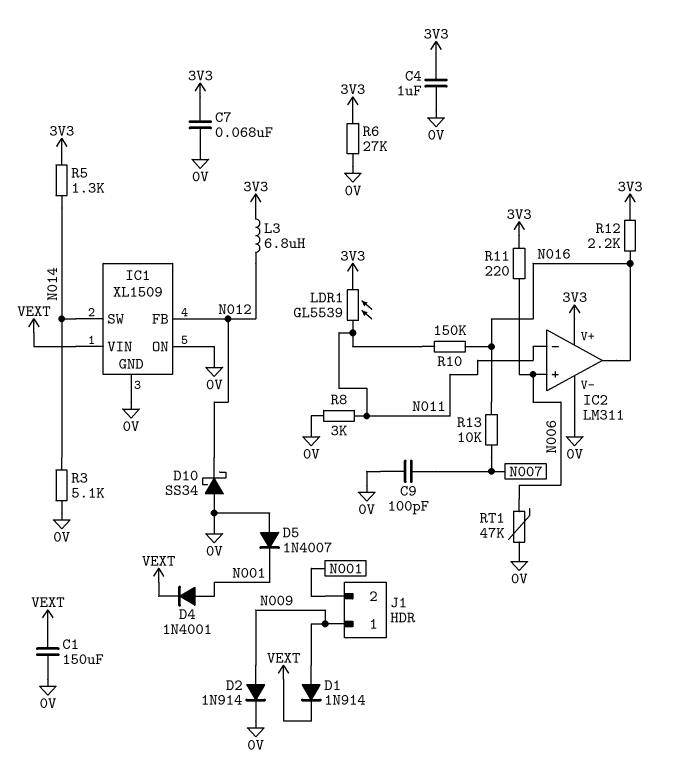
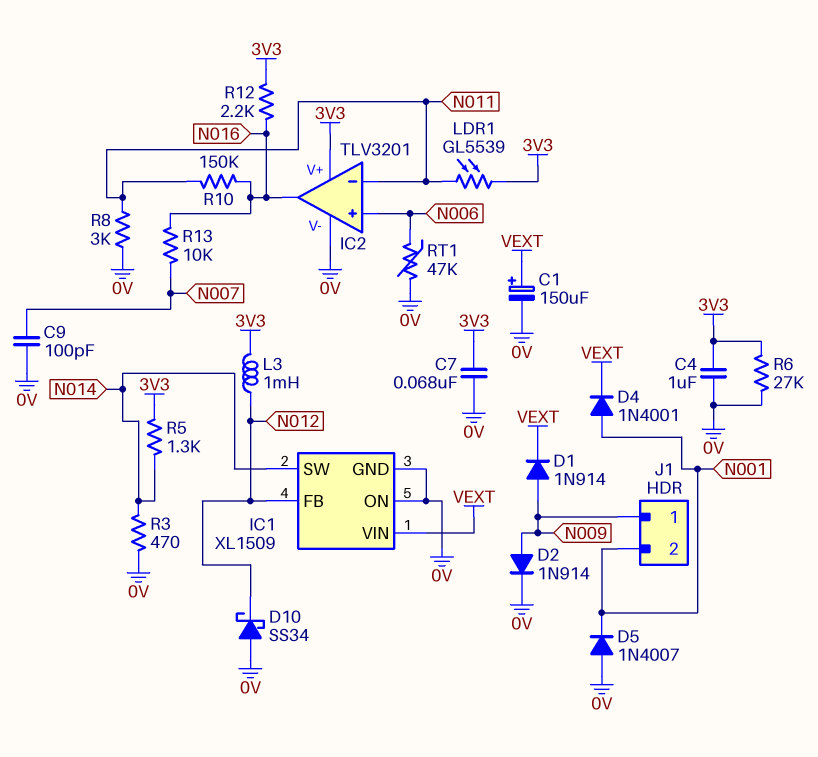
C1: 150uF (0V, VEXT) -> 150uF (plus VEXT, minus 0V)
IC2: LM311 -> TLV3201
L3: 6.8uH (3V3, N012) -> 1mH (3V3, N012)
R3: 5.1k (0V, N014) -> 470 (0V, N014)
R11: 220 (3V3, N006) -> none

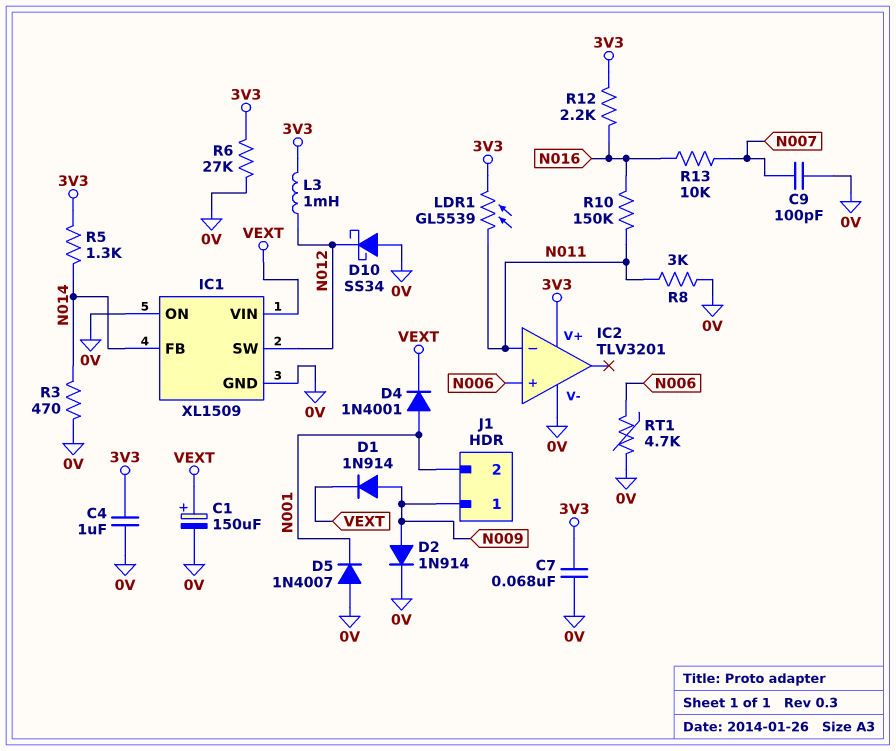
IC1 pin FB: N012 -> N014
IC1 pin SW: N014 -> N012
IC2 pin out: N016 -> none
RT1: 47k (0V, N006) -> 4.7k (0V, N006)

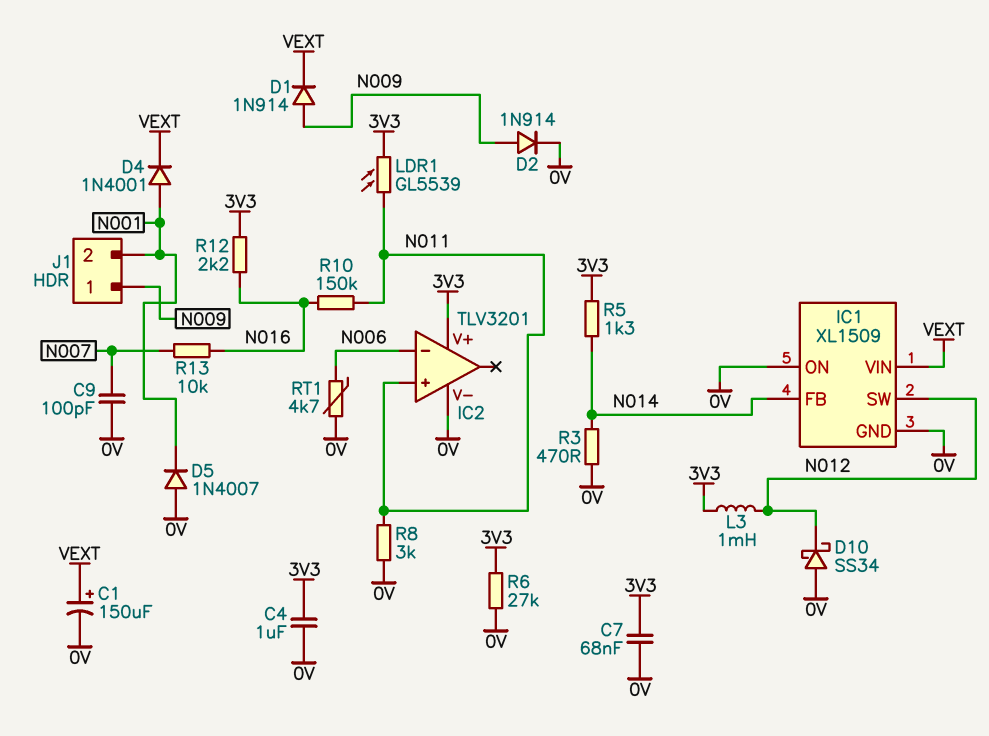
IC2 pin in+: N006 -> N011
IC2 pin in-: N011 -> N006

